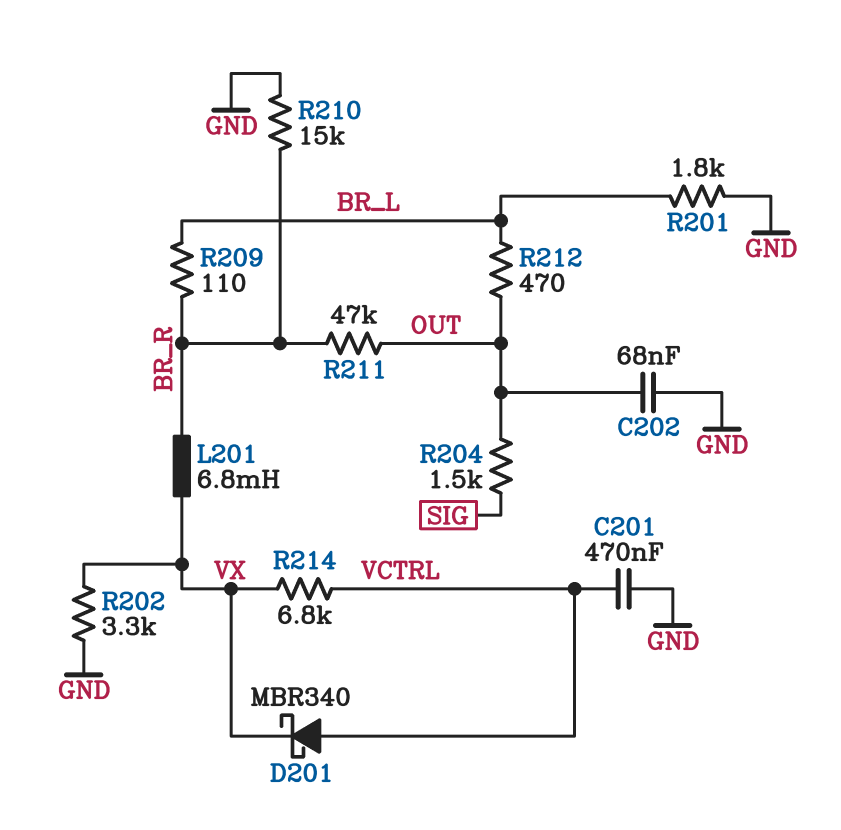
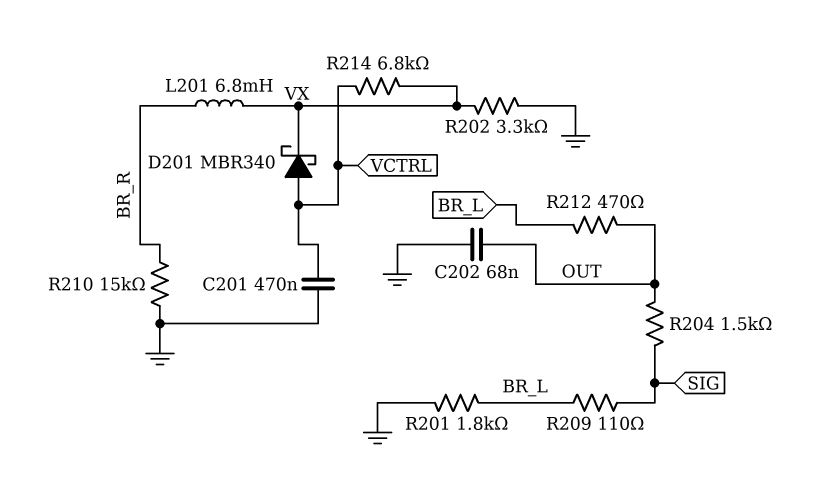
R209: 110 (BR_L, BR_R) -> 110 (BR_L, SIG)
R211: 47k (BR_R, OUT) -> none

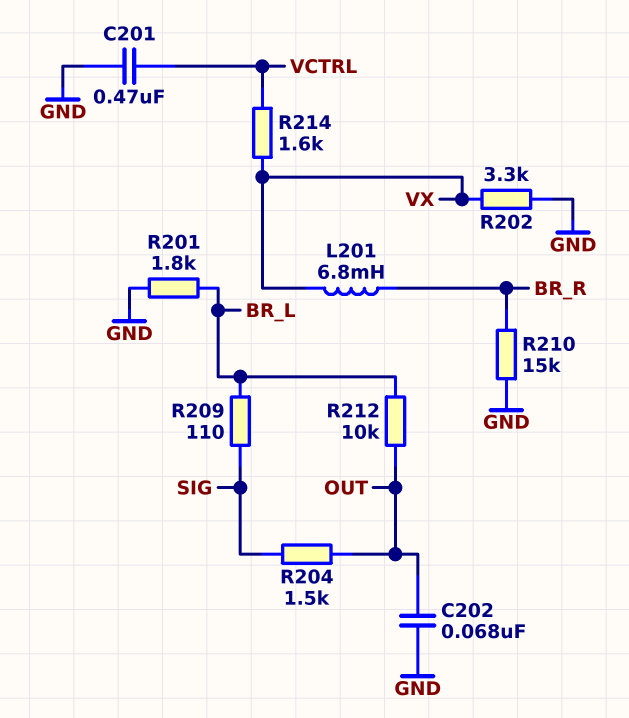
D201: schottky MBR340 (A VCTRL, K VX) -> none
R212: 470 (BR_L, OUT) -> 10k (BR_L, OUT)
R214: 6.8k (VCTRL, VX) -> 1.6k (VCTRL, VX)

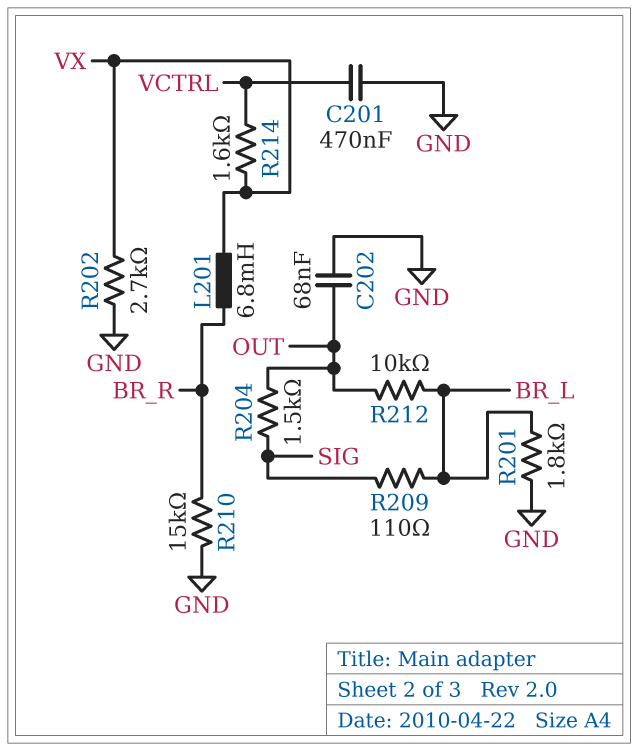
R202: 3.3k (GND, VX) -> 2.7k (GND, VX)

